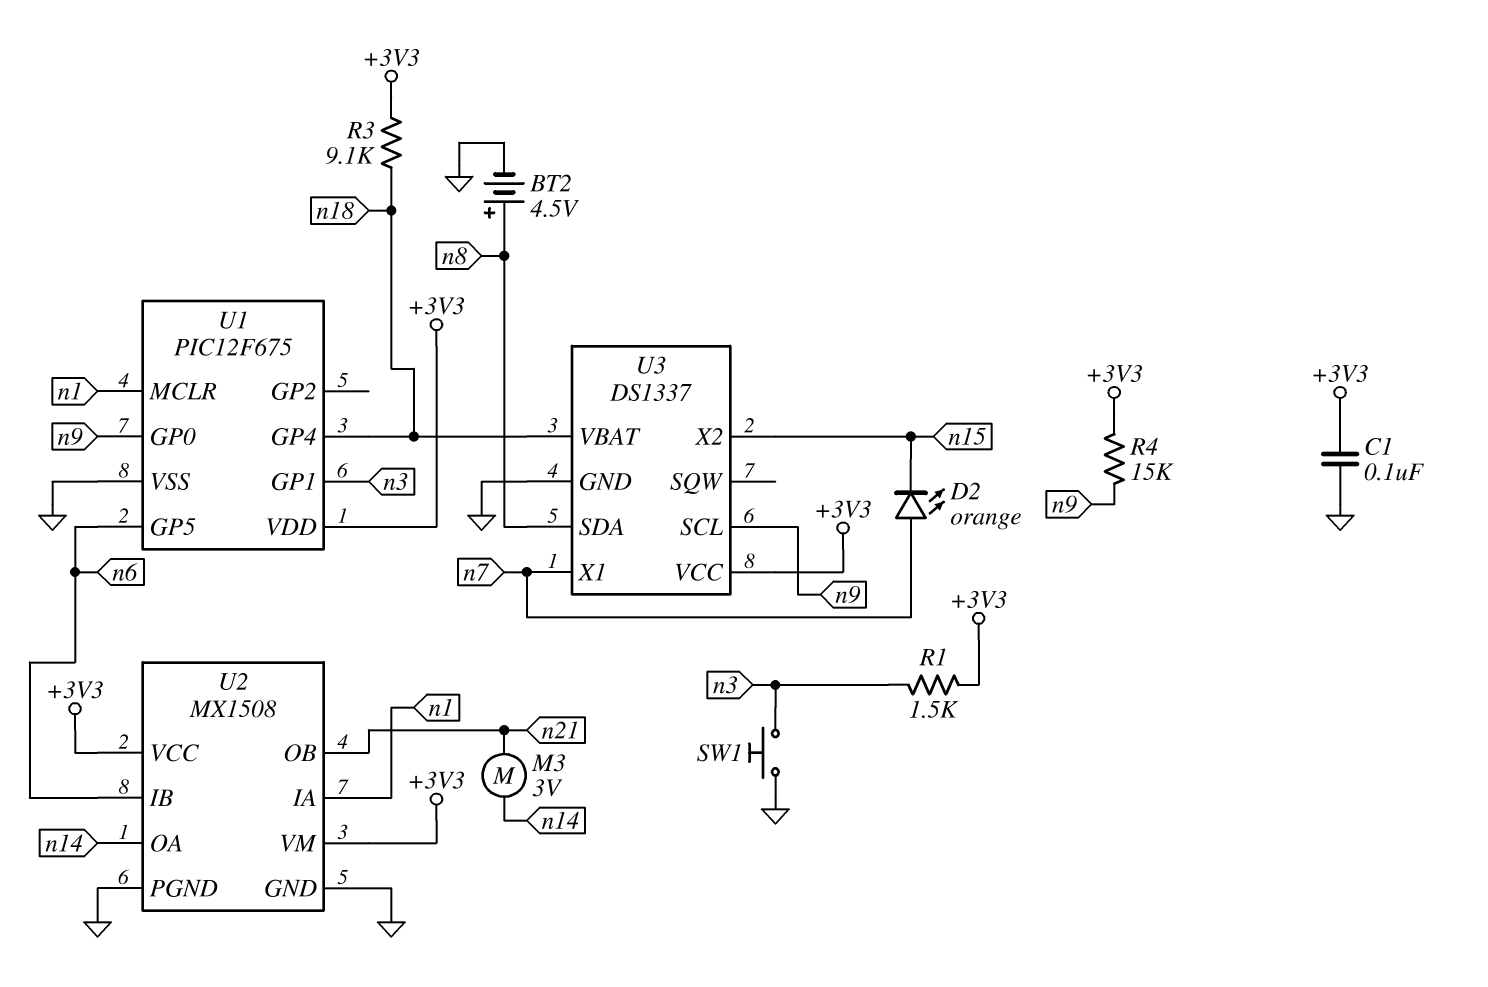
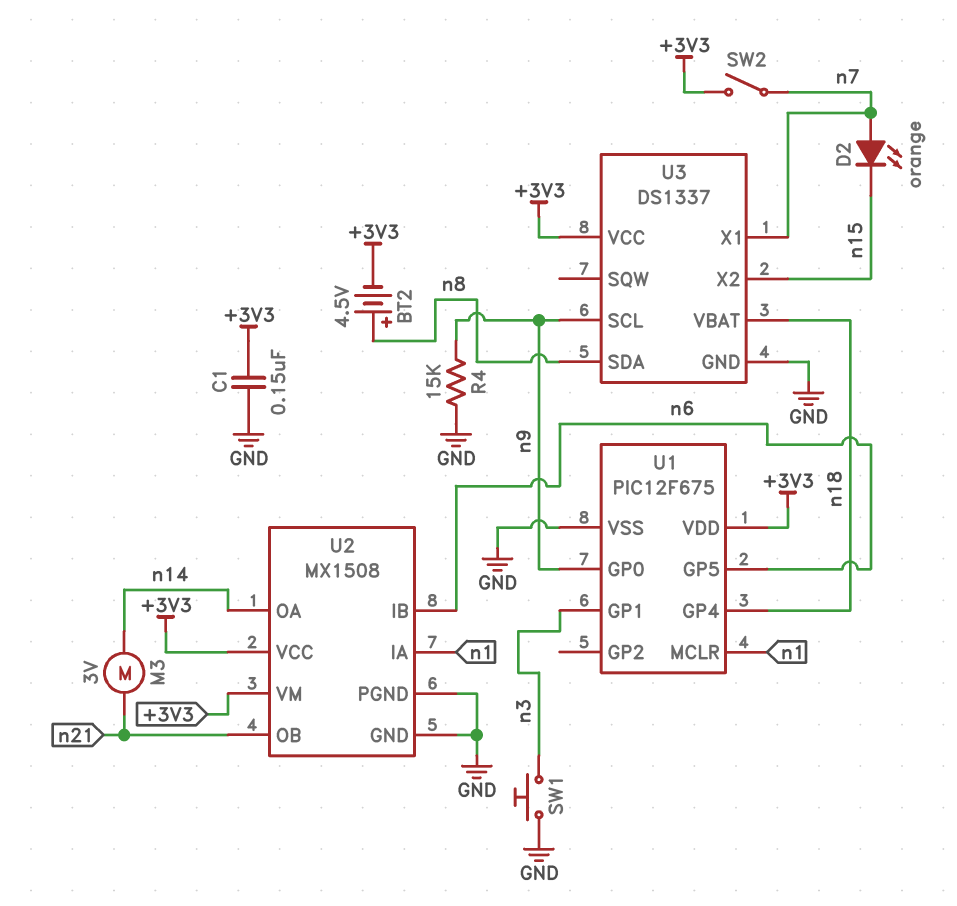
BT2: 4.5V (plus n8, minus GND) -> 4.5V (plus n8, minus +3V3)
C1: 100nF (+3V3, GND) -> 150nF (+3V3, GND)
R1: 1.5k (+3V3, n3) -> none
R3: 9.1k (+3V3, n18) -> none
R4: 15k (+3V3, n9) -> 15k (GND, n9)
SW2: none -> switch (+3V3, n7)

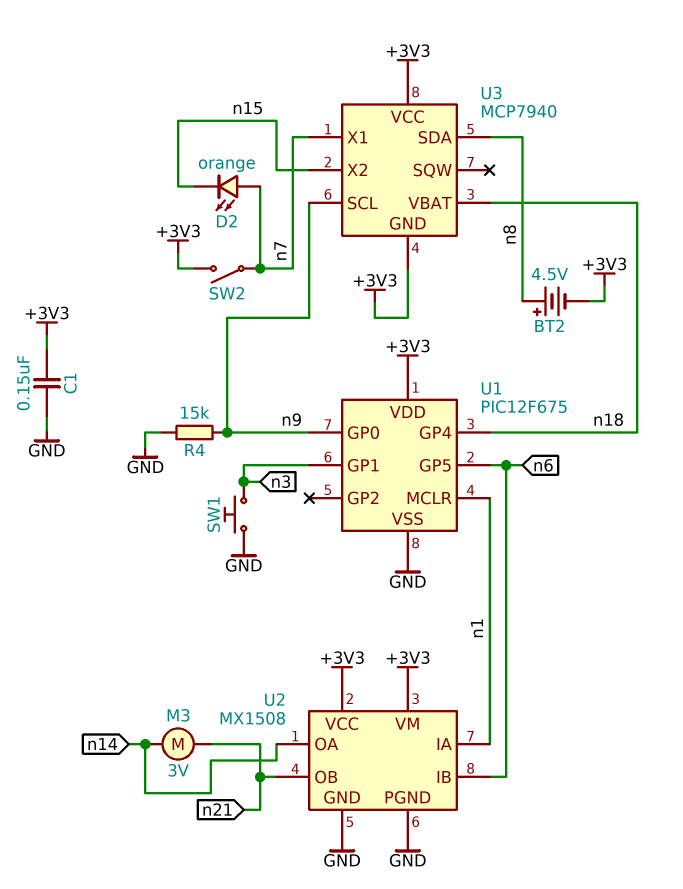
U3: DS1337 -> MCP7940
U3 pin GND: GND -> +3V3

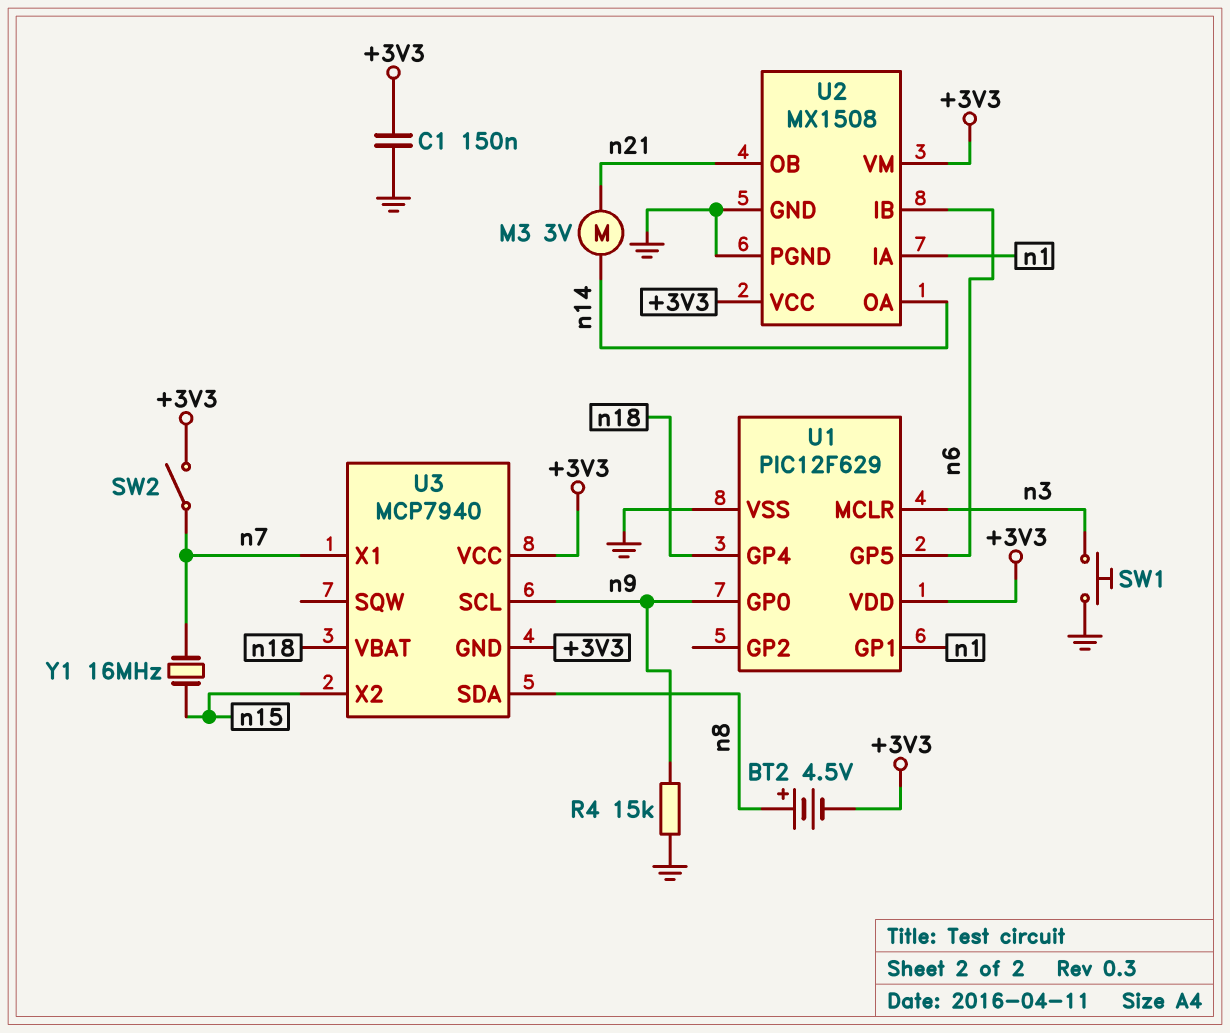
D2: LED orange (A n7, K n15) -> none
U1: PIC12F675 -> PIC12F629
U1 pin GP1: n3 -> n1
U1 pin MCLR: n1 -> n3
Y1: none -> 16MHz (n7, n15)

